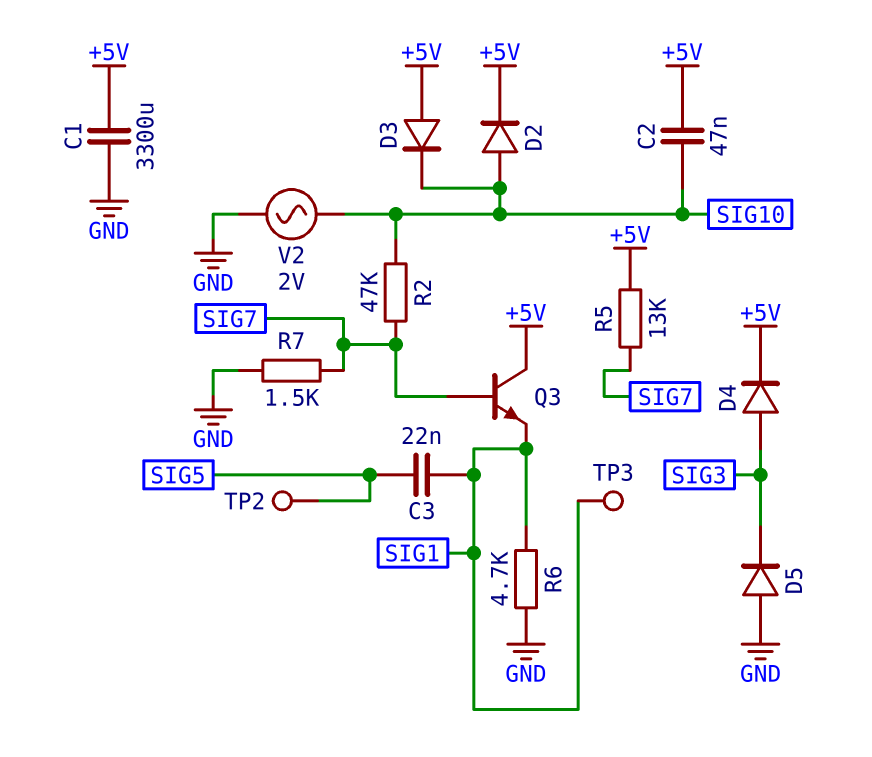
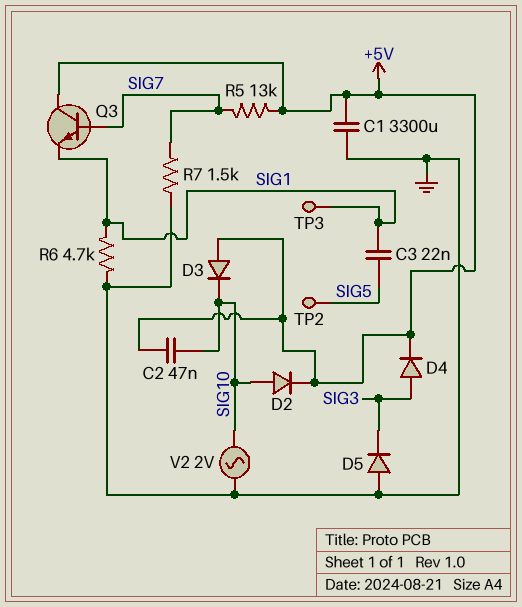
R2: 47k (SIG7, SIG10) -> none

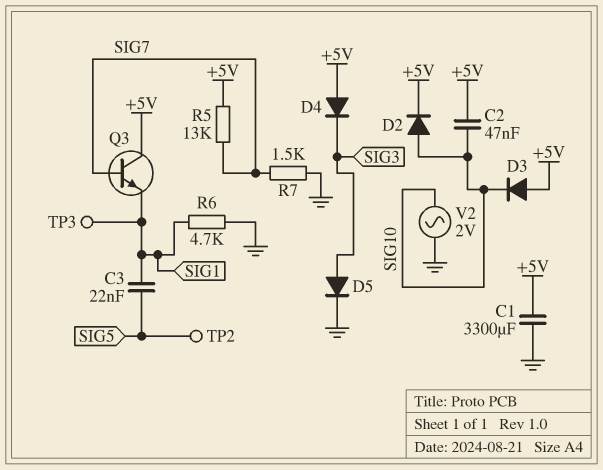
D4: diode (A SIG3, K +5V) -> diode (A +5V, K SIG3)
D5: diode (A GND, K SIG3) -> diode (A SIG3, K GND)

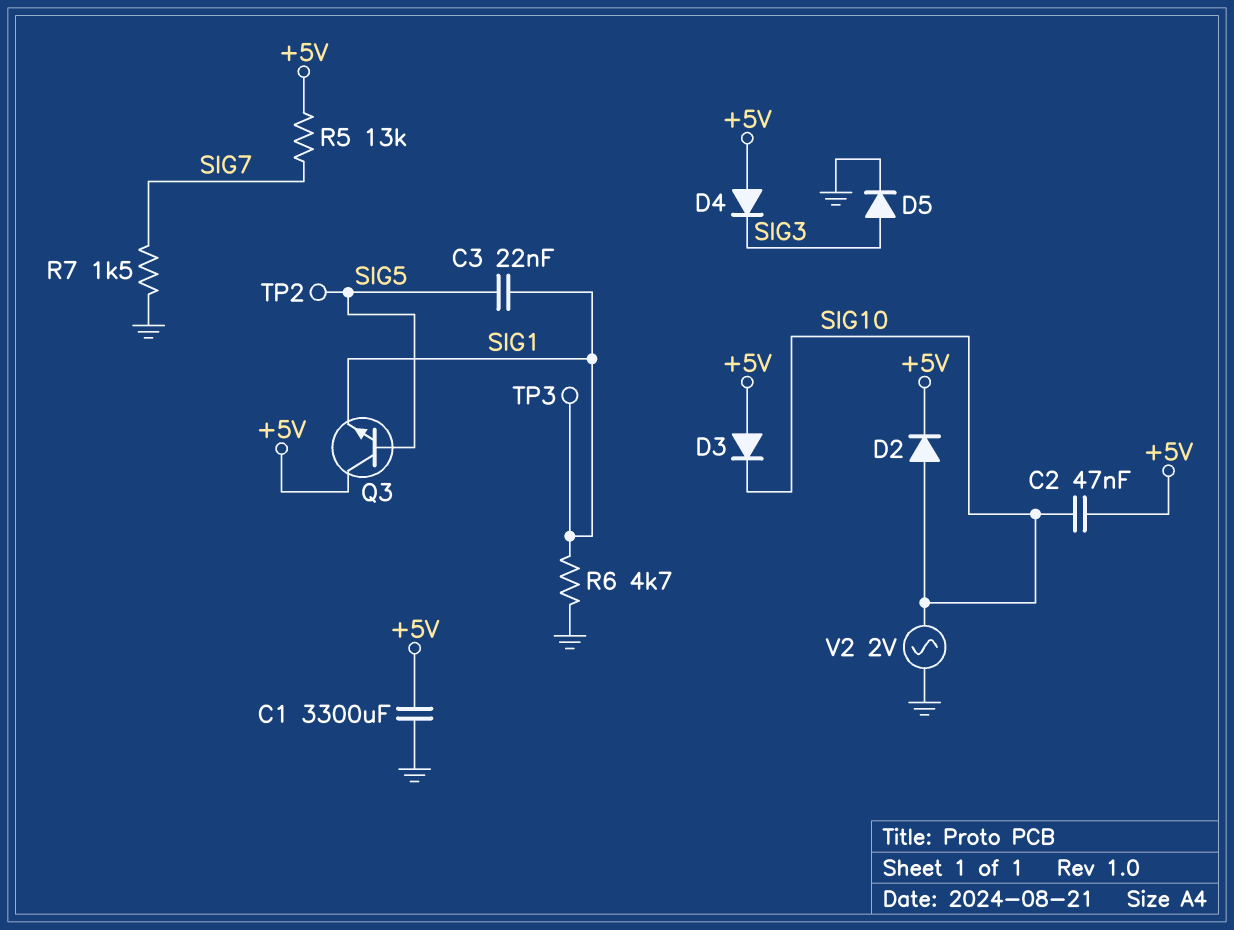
Q3: NPN (B SIG7, C +5V, E SIG1) -> NPN (B SIG5, C +5V, E SIG1)

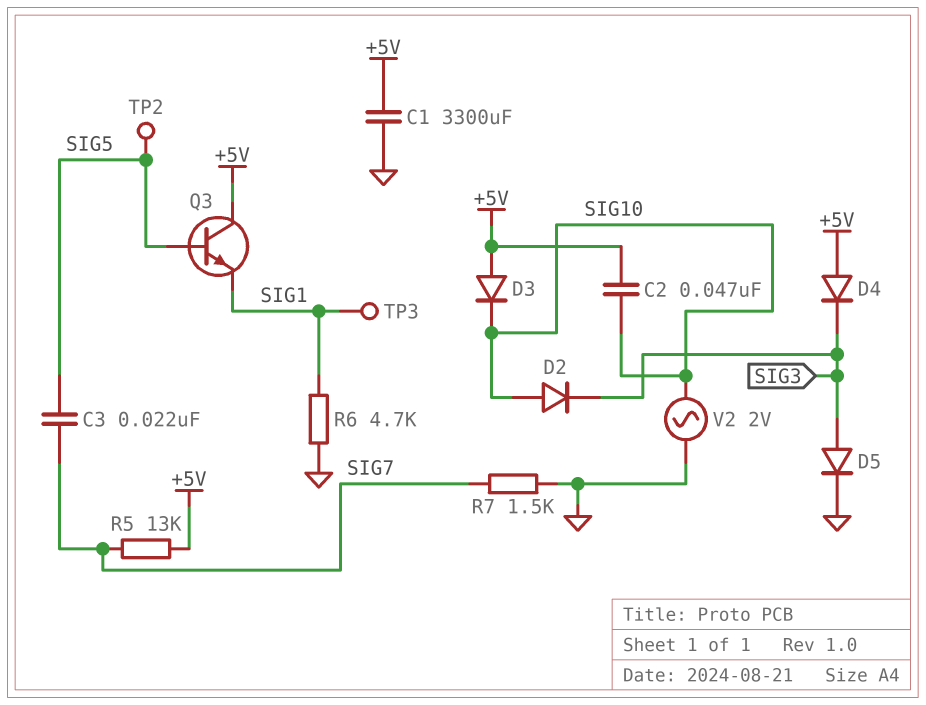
C3: 22nF (SIG1, SIG5) -> 22nF (SIG5, SIG7)
D2: diode (A SIG10, K +5V) -> diode (A SIG10, K SIG3)

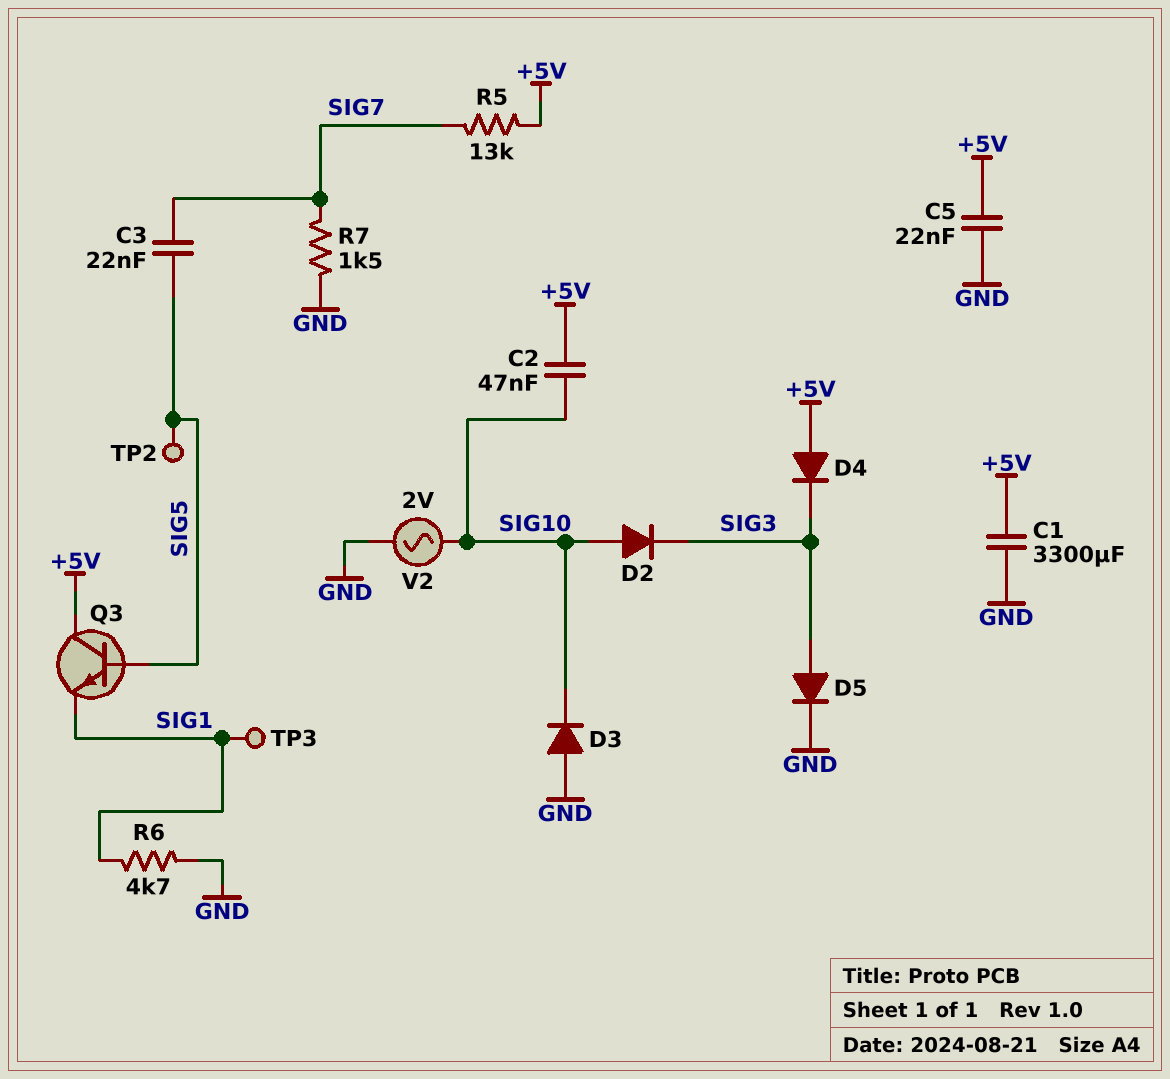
C5: none -> 22nF (+5V, GND)
D3: diode (A +5V, K SIG10) -> diode (A GND, K SIG10)

